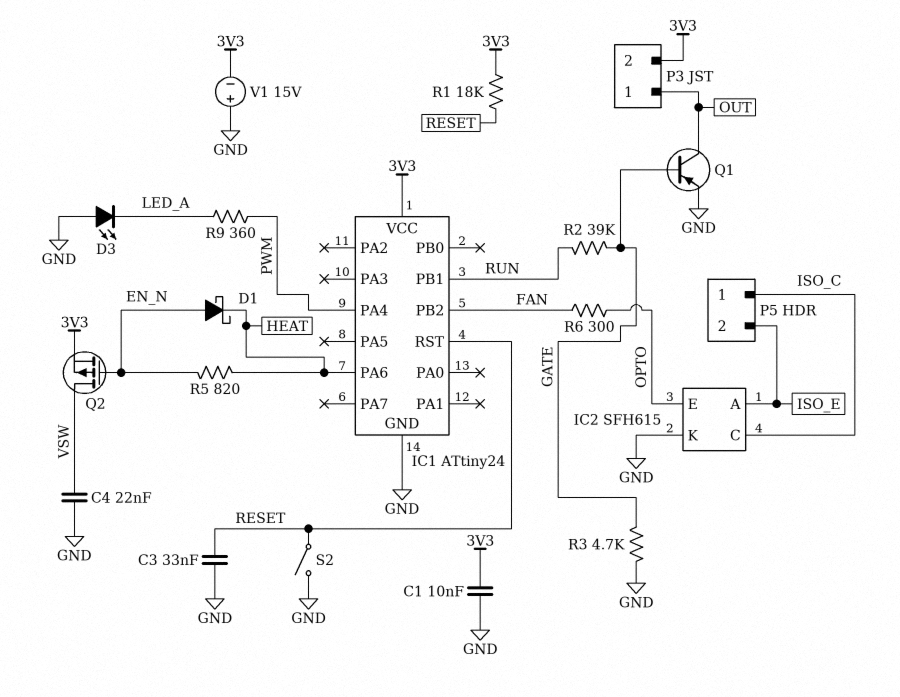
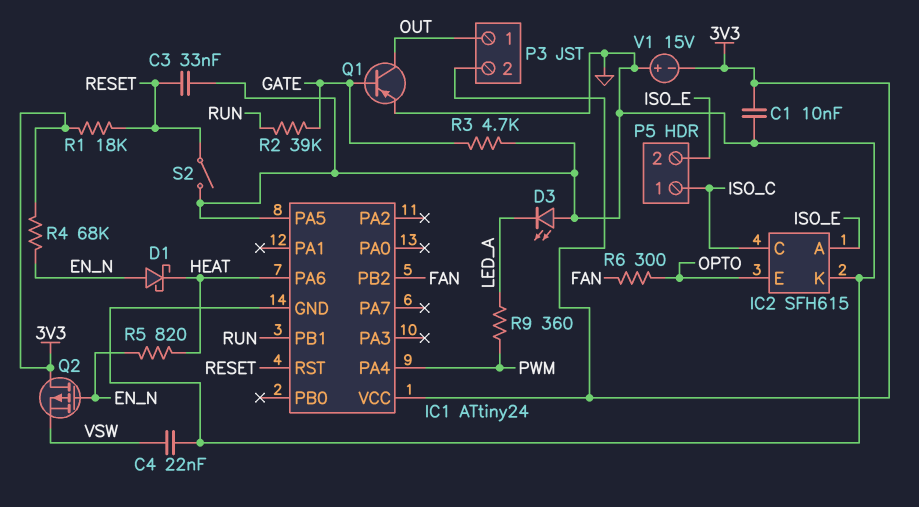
IC1 pin PA5: none -> GND
Q2: PMOS (G EN_N, D VSW, S 3V3) -> PMOS (G EN_N, D 3V3, S VSW)
R4: none -> 68k (3V3, EN_N)

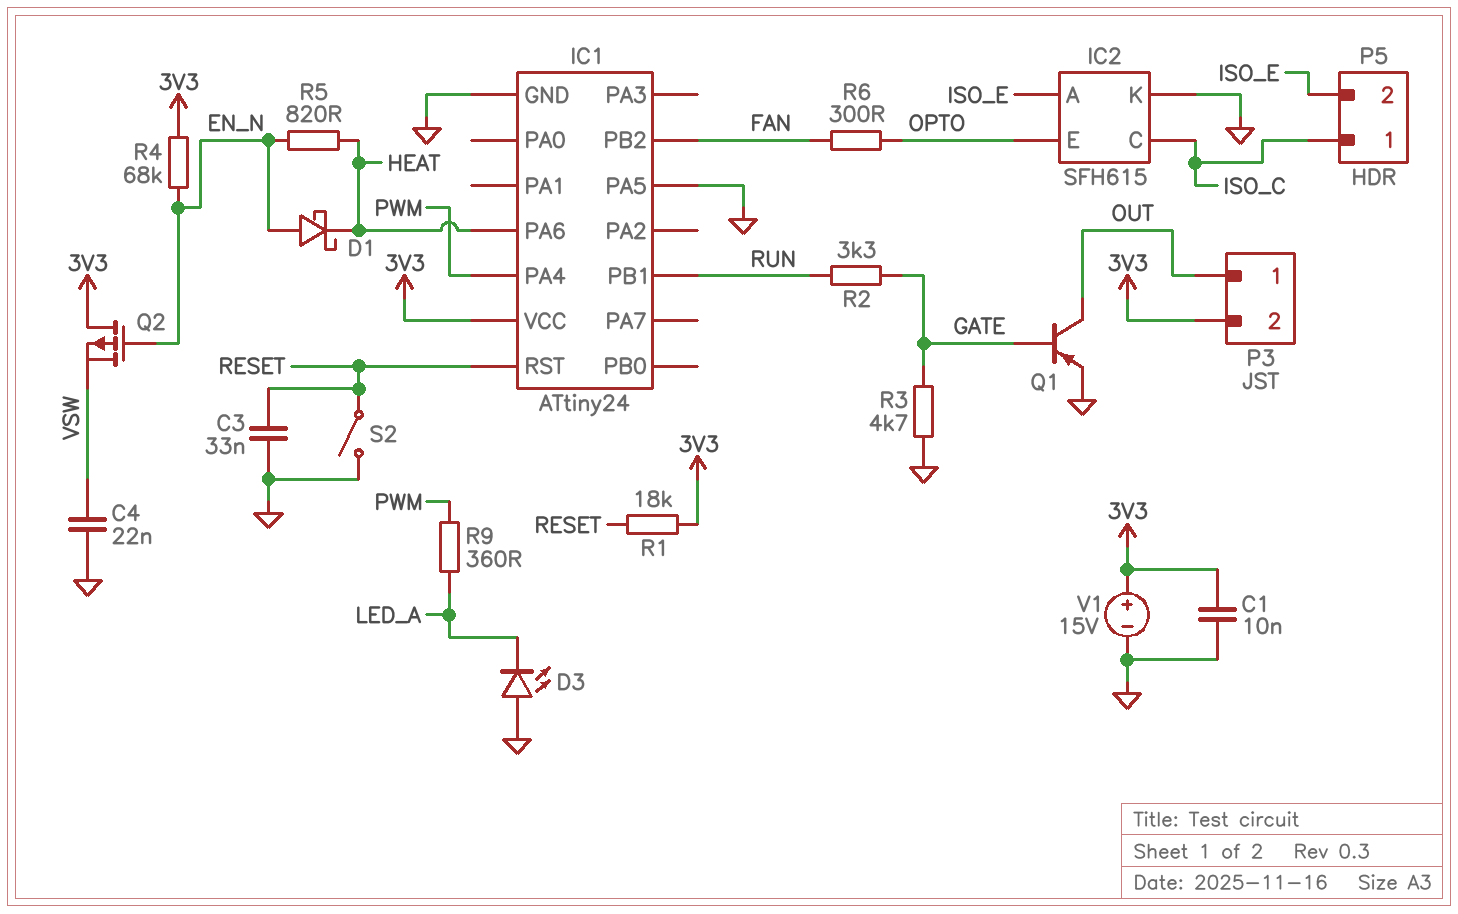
R2: 39k (GATE, RUN) -> 3.3k (GATE, RUN)
V1: 15V (plus GND, minus 3V3) -> 15V (plus 3V3, minus GND)

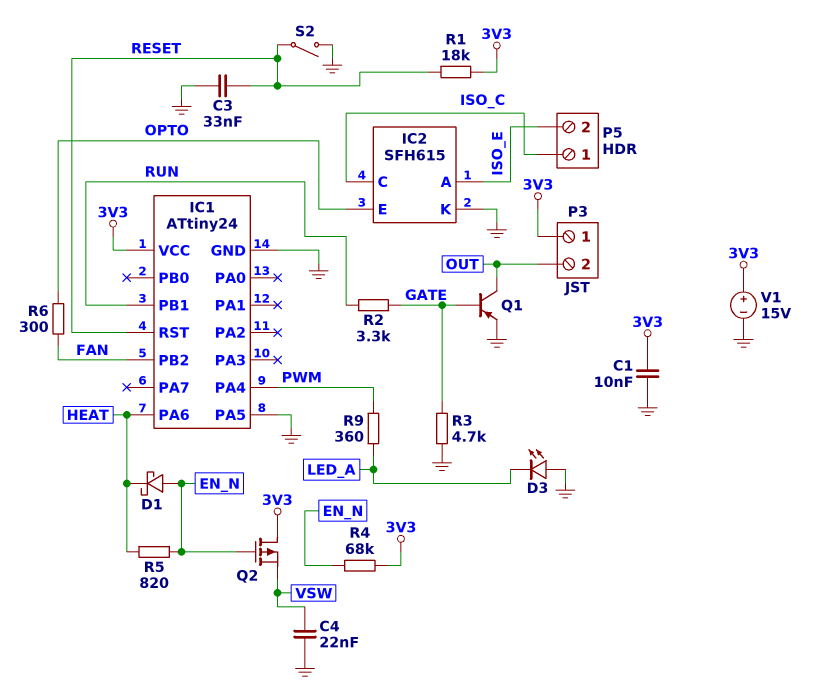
P3 pin 1: OUT -> 3V3
P3 pin 2: 3V3 -> OUT

